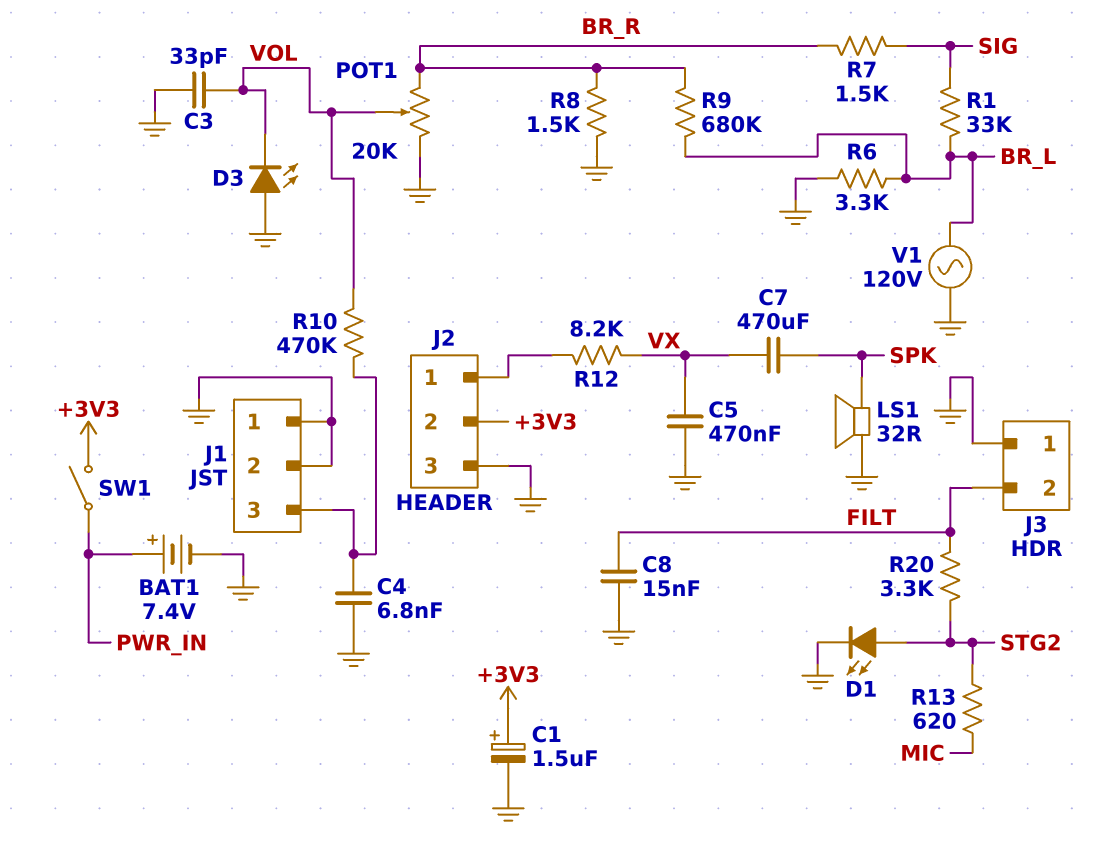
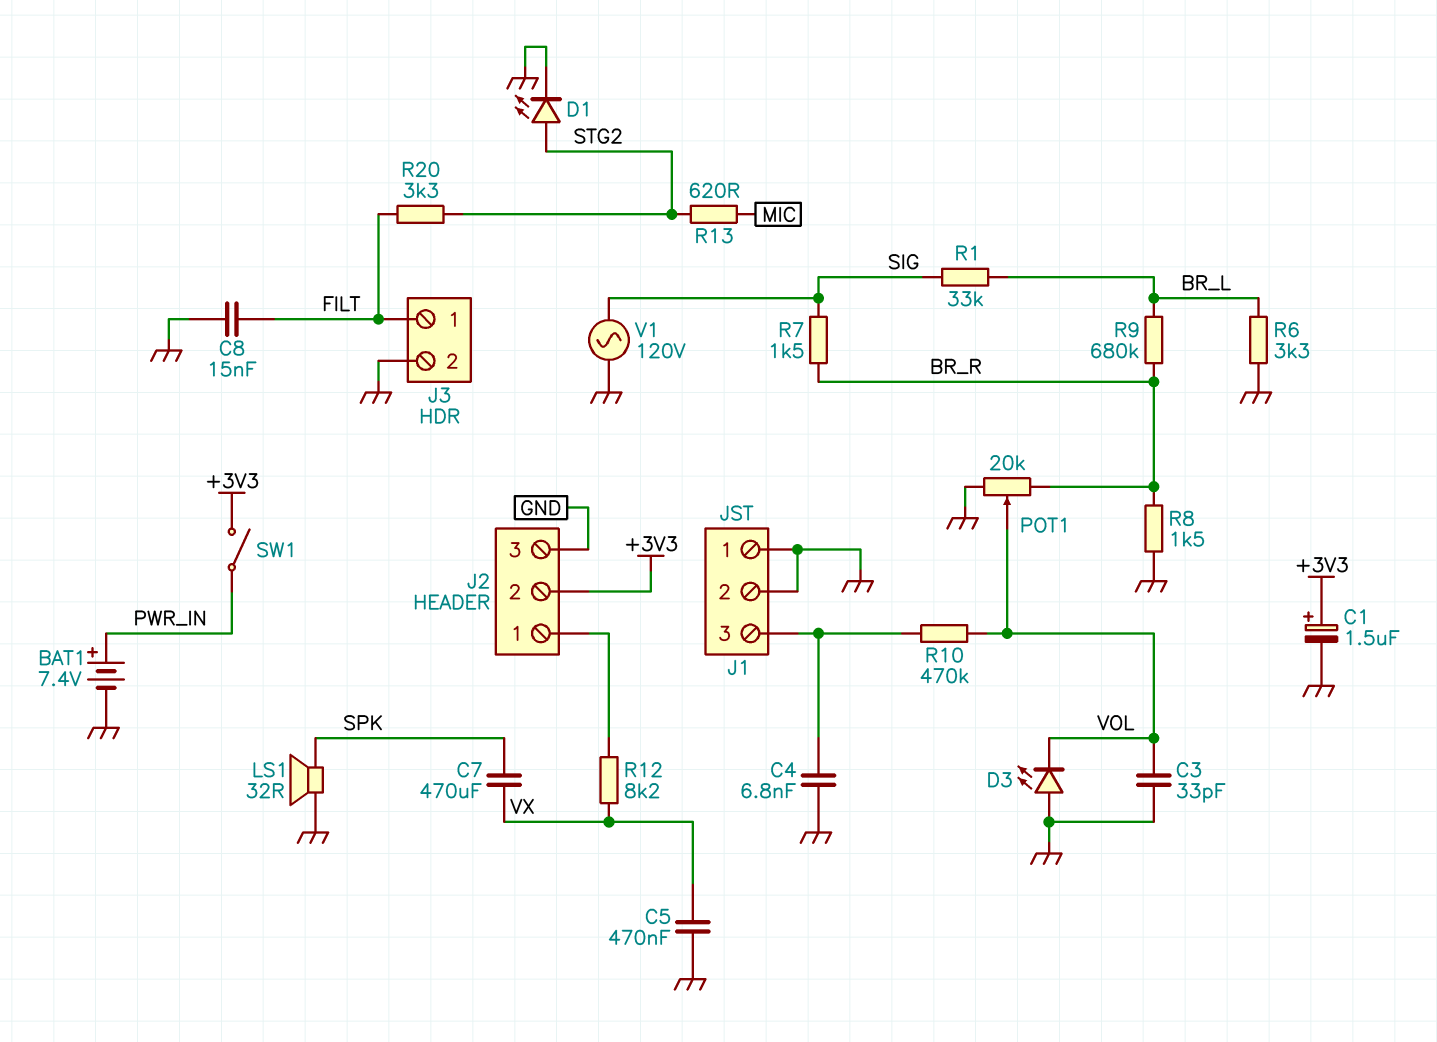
J3 pin 1: GND -> FILT
J3 pin 2: FILT -> GND
V1: AC 120V (BR_L, GND) -> AC 120V (GND, SIG)

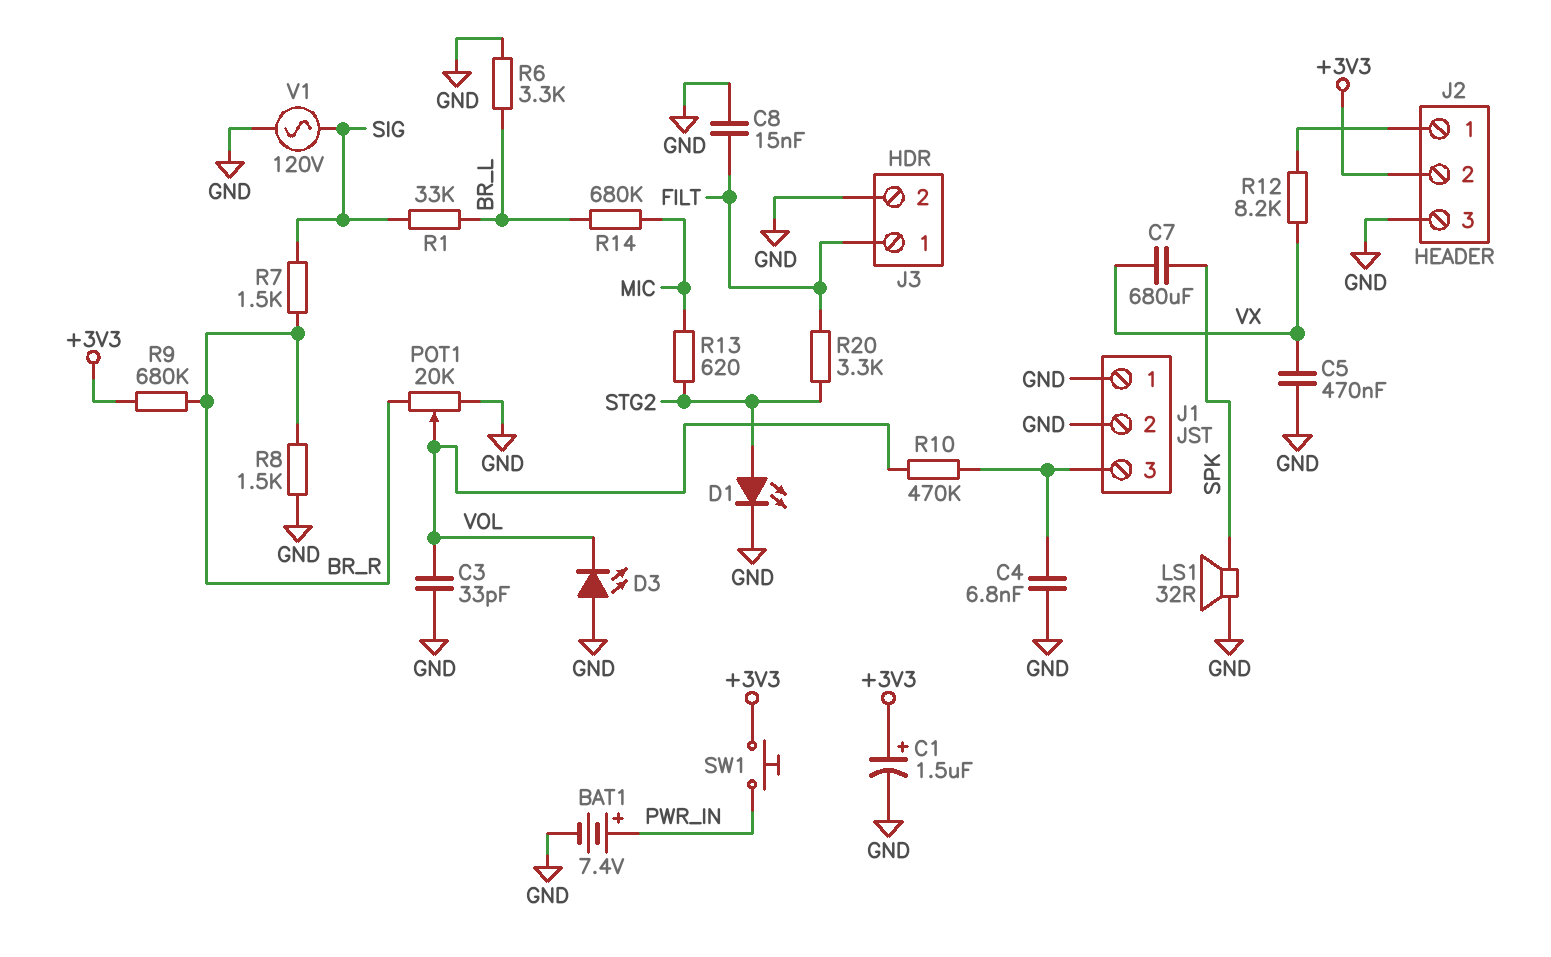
C7: 470uF (SPK, VX) -> 680uF (SPK, VX)
R9: 680k (BR_L, BR_R) -> 680k (+3V3, BR_R)
R14: none -> 680k (BR_L, MIC)
SW1: switch (+3V3, PWR_IN) -> button (+3V3, PWR_IN)

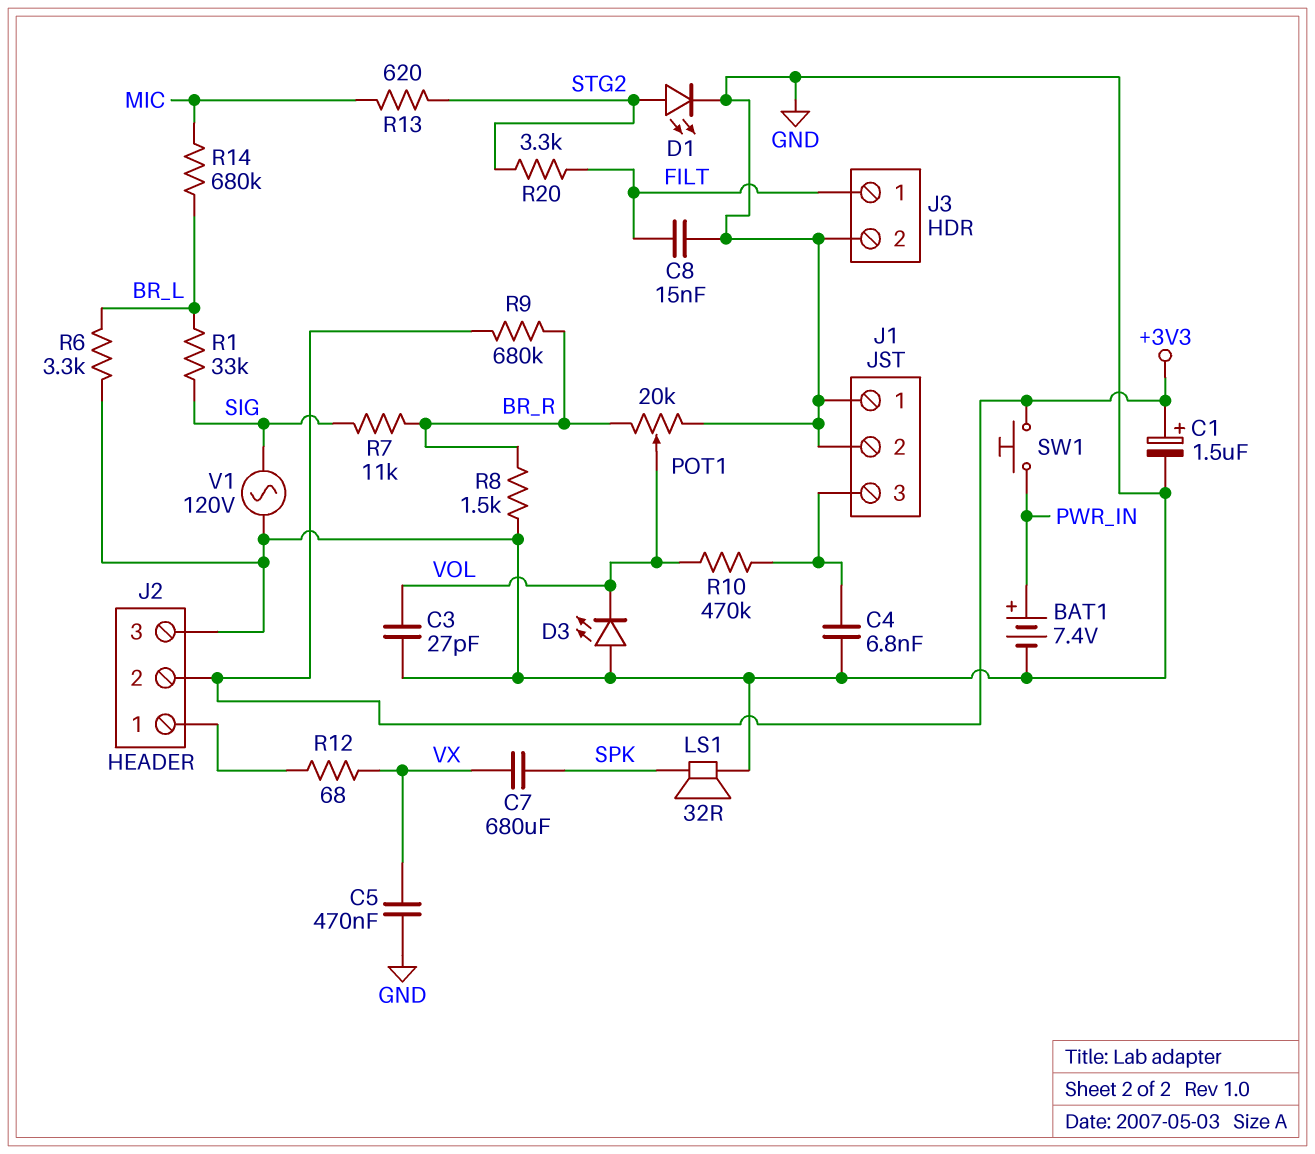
C3: 33pF (GND, VOL) -> 27pF (GND, VOL)
R7: 1.5k (BR_R, SIG) -> 11k (BR_R, SIG)
R12: 8.2k (J2/1, VX) -> 68 (J2/1, VX)

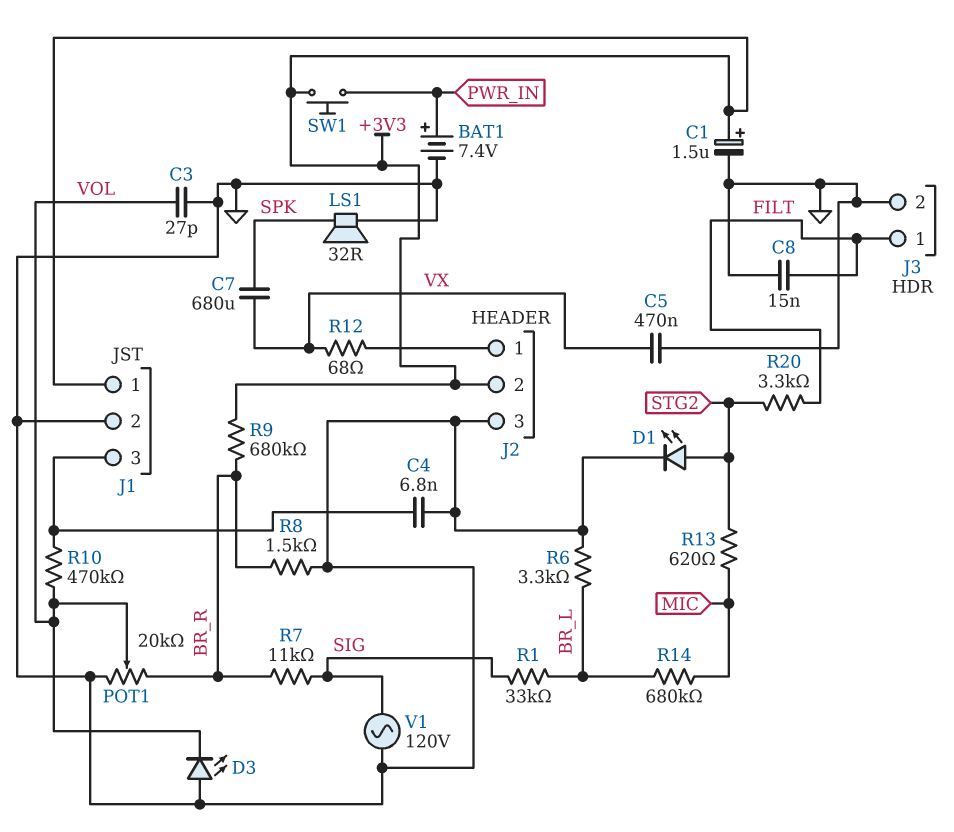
J1 pin 1: GND -> +3V3

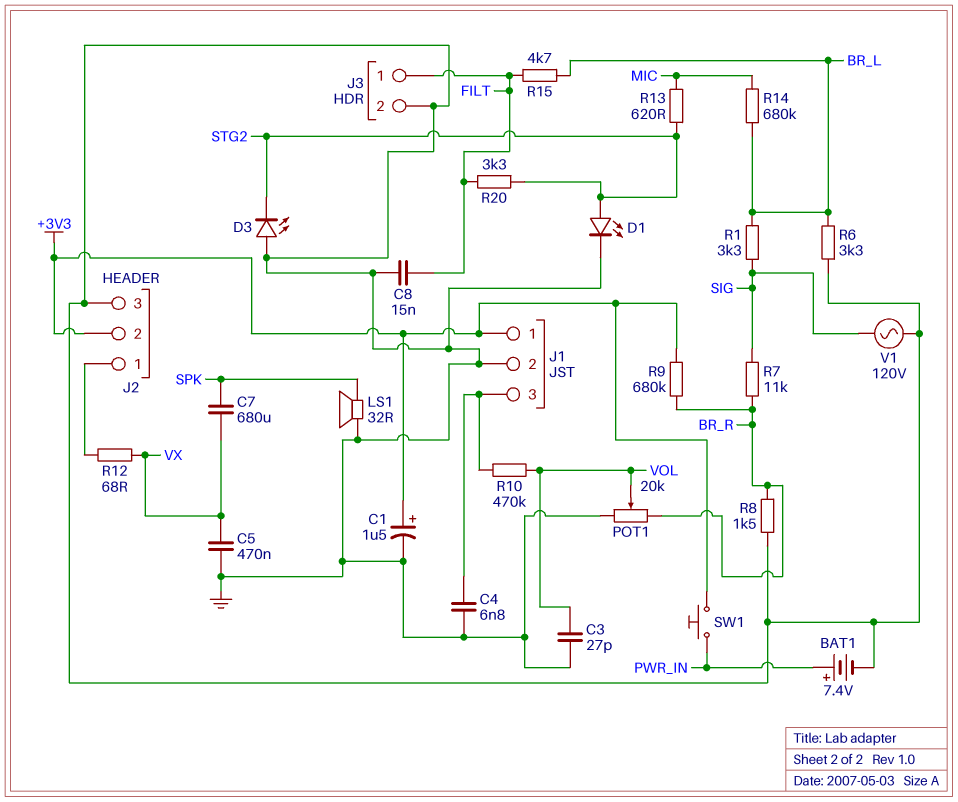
D3: LED (A GND, K VOL) -> LED (A GND, K STG2)
R1: 33k (BR_L, SIG) -> 3.3k (BR_L, SIG)
R15: none -> 4.7k (BR_L, FILT)

